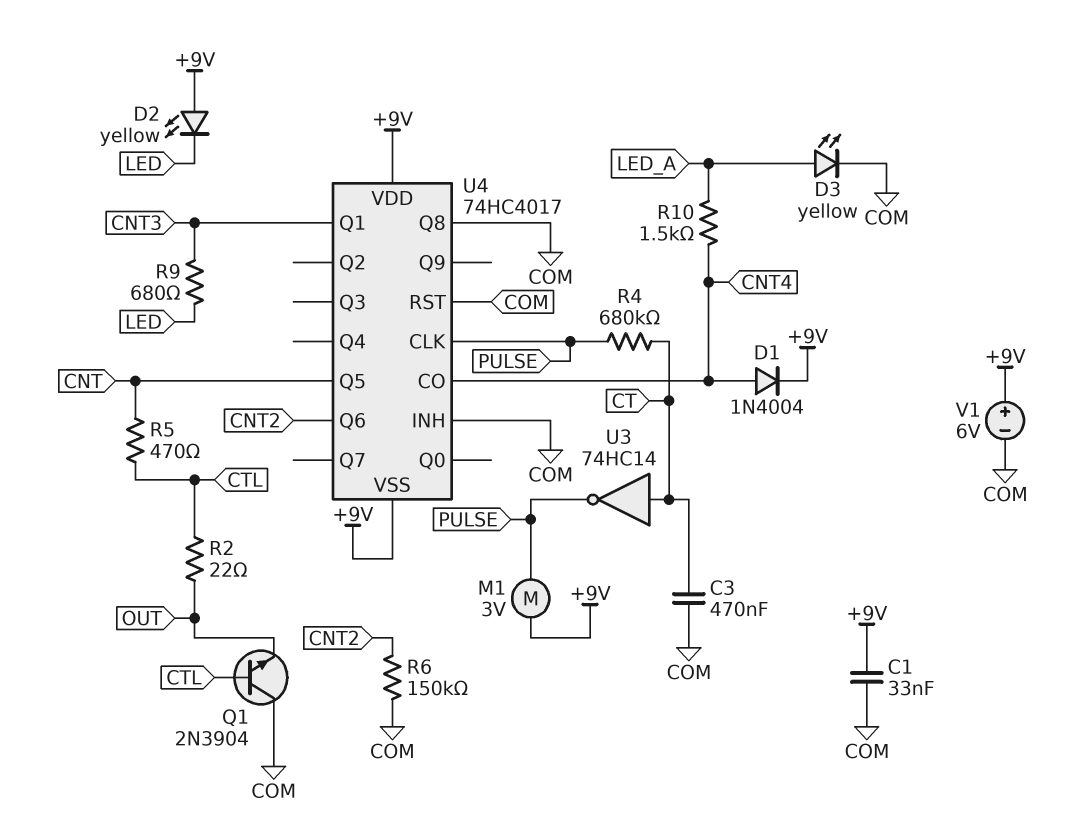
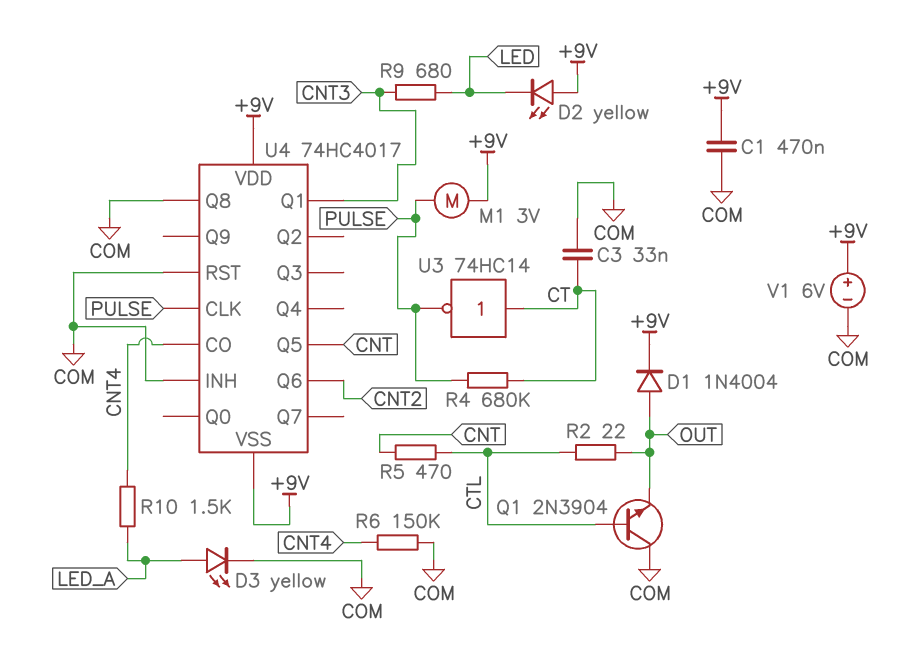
C1: 33nF (+9V, COM) -> 470nF (+9V, COM)
C3: 470nF (COM, CT) -> 33nF (COM, CT)
D1: diode 1N4004 (A CNT4, K +9V) -> diode 1N4004 (A OUT, K +9V)
R6: 150k (CNT2, COM) -> 150k (CNT4, COM)

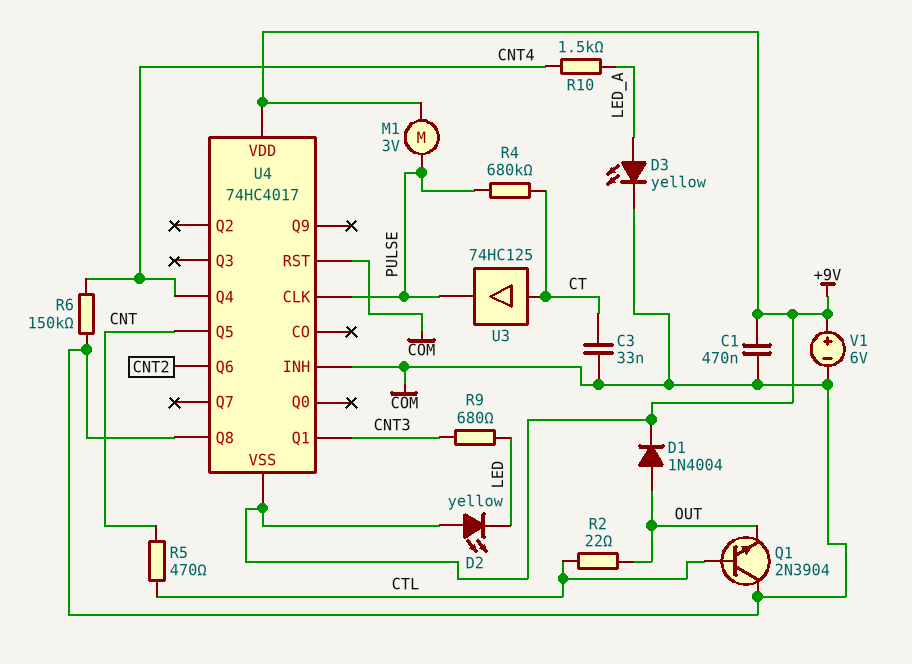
U3: NOT 74HC14 (in CT, out PULSE) -> buffer 74HC125 (in CT, out PULSE)
U4 pin CO: CNT4 -> none
U4 pin Q4: none -> CNT4

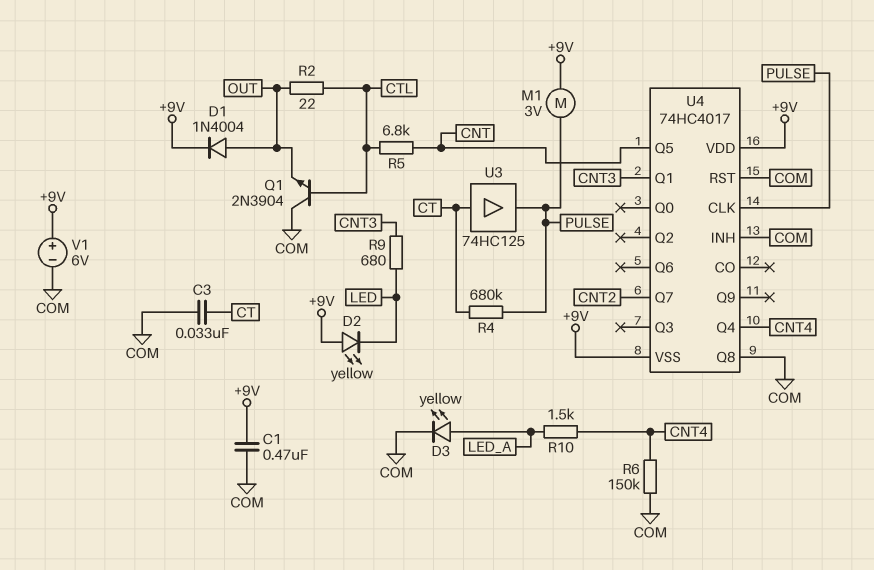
R5: 470 (CNT, CTL) -> 6.8k (CNT, CTL)
U4 pin Q6: CNT2 -> none
U4 pin Q7: none -> CNT2

